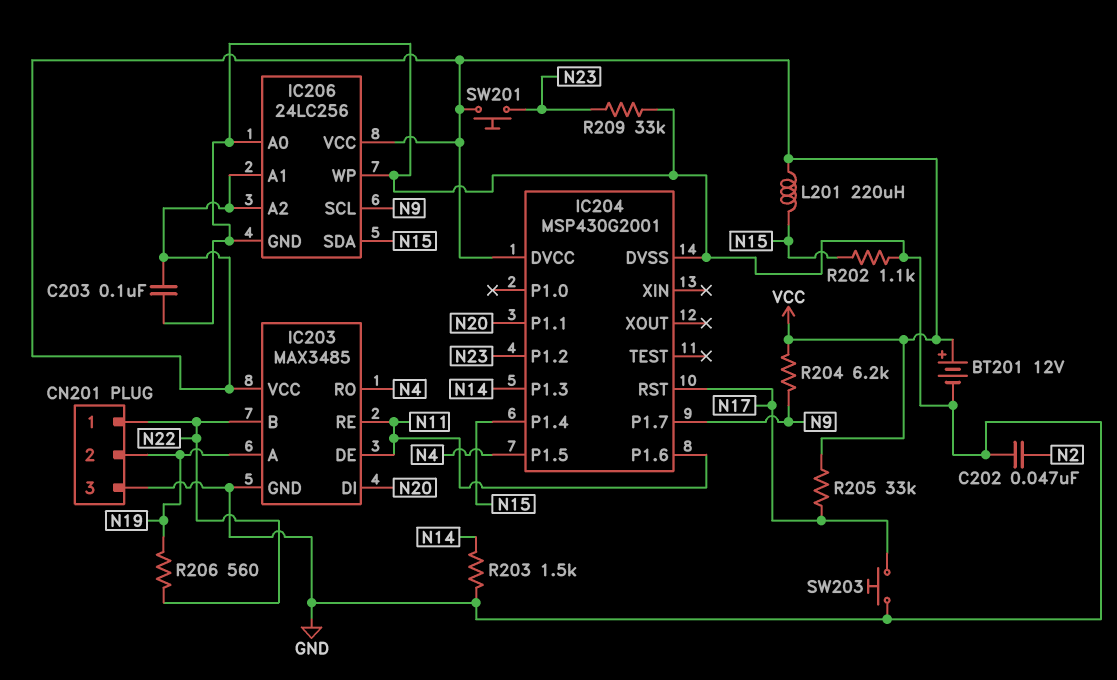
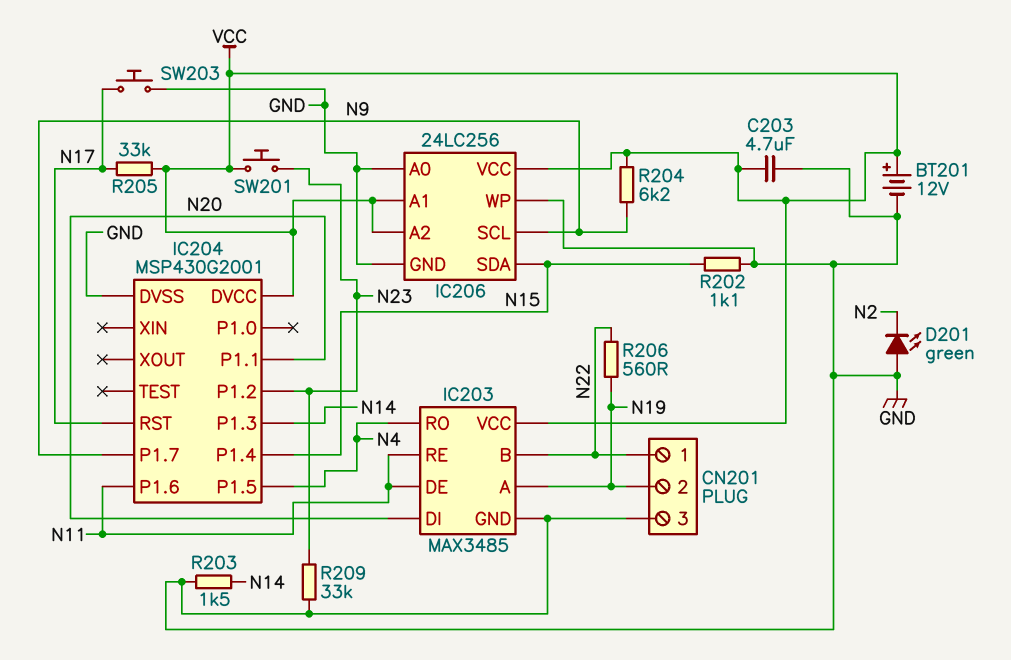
C202: 47nF (GND, N2) -> none
C203: 100nF (GND, VCC) -> 4.7uF (GND, VCC)
D201: none -> LED green (A GND, K N2)
L201: 220uH (N15, VCC) -> none

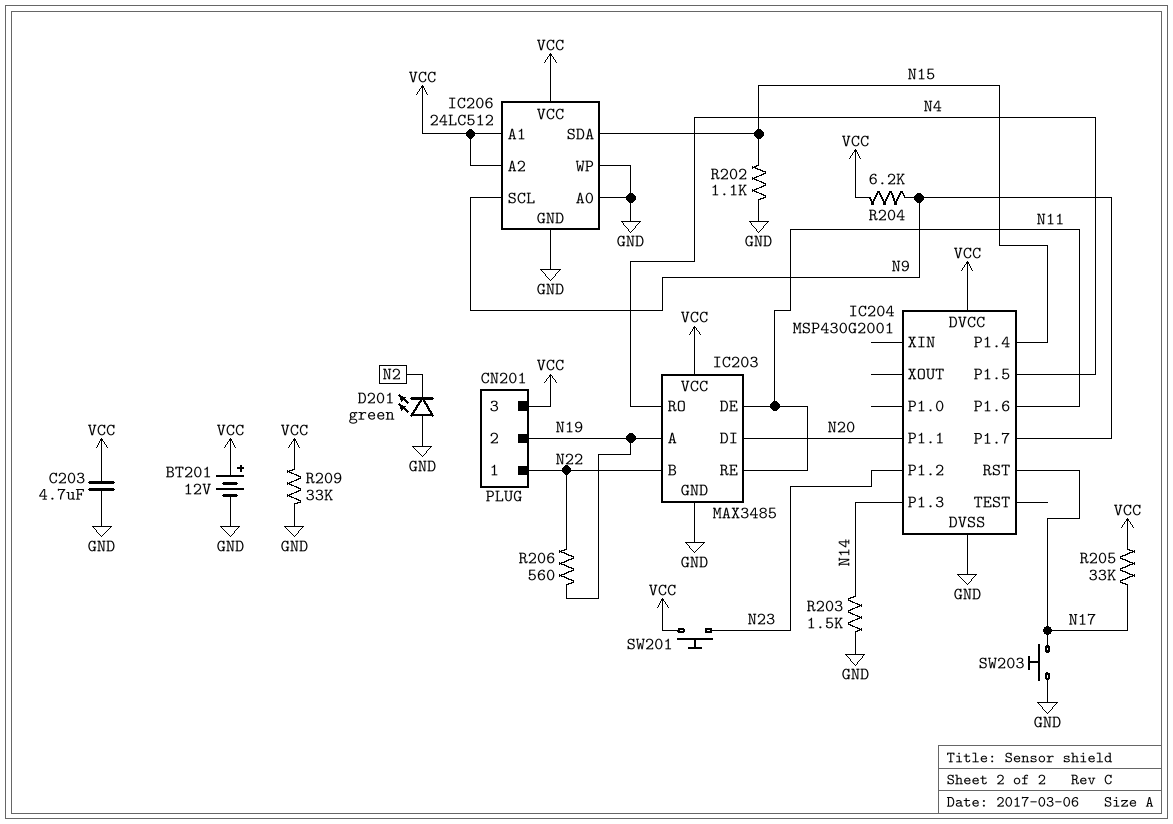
CN201 pin 3: GND -> VCC
IC206: 24LC256 -> 24LC512
R209: 33k (GND, N23) -> 33k (GND, VCC)

